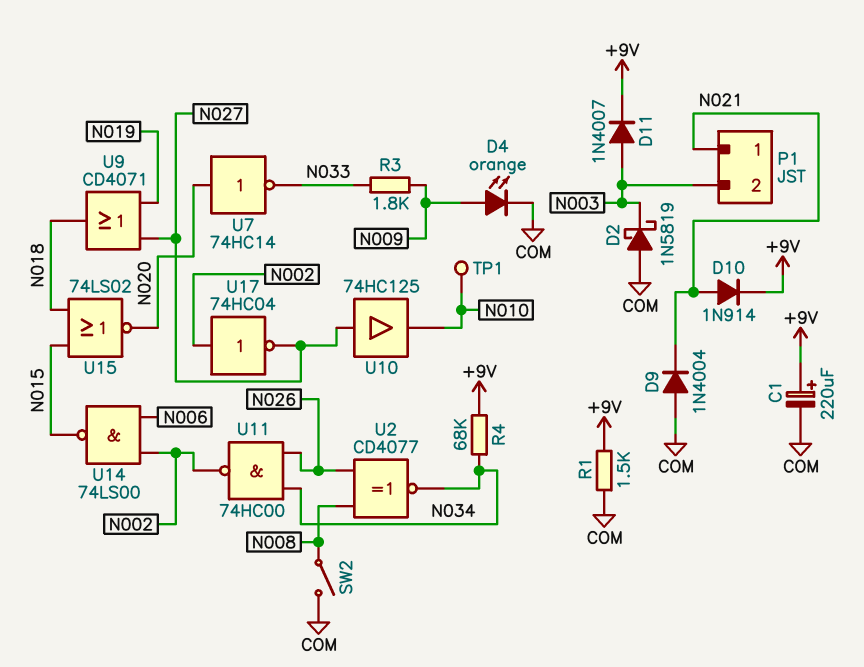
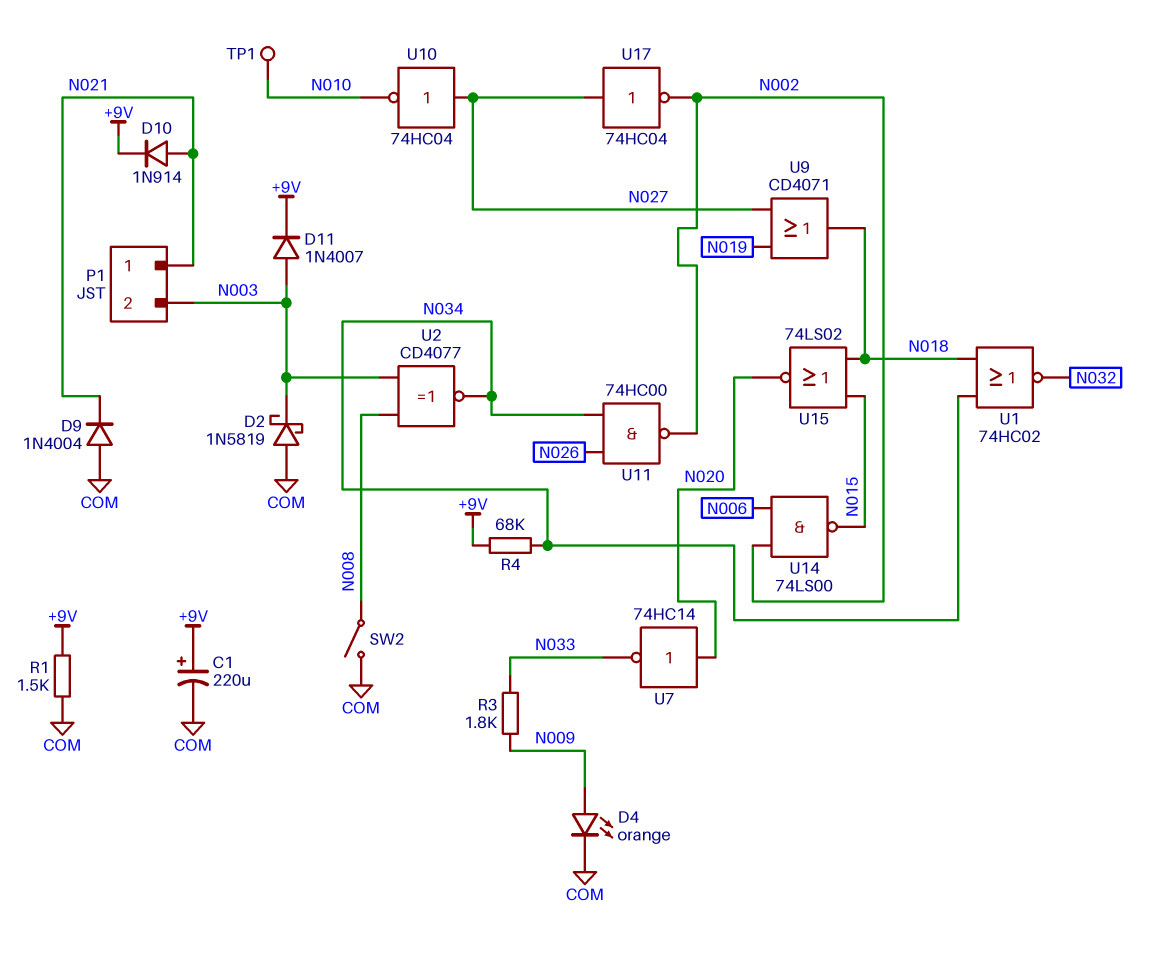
U1: none -> NOR 74HC02 (in N018, in N034, out N032)
U2: XNOR CD4077 (in N008, in N026, out N034) -> XNOR CD4077 (in N003, in N008, out N034)
U10: buffer 74HC125 (in N027, out N010) -> NOT 74HC04 (in N027, out N010)
U17: NOT 74HC04 (in N002, out N027) -> NOT 74HC04 (in N027, out N002)

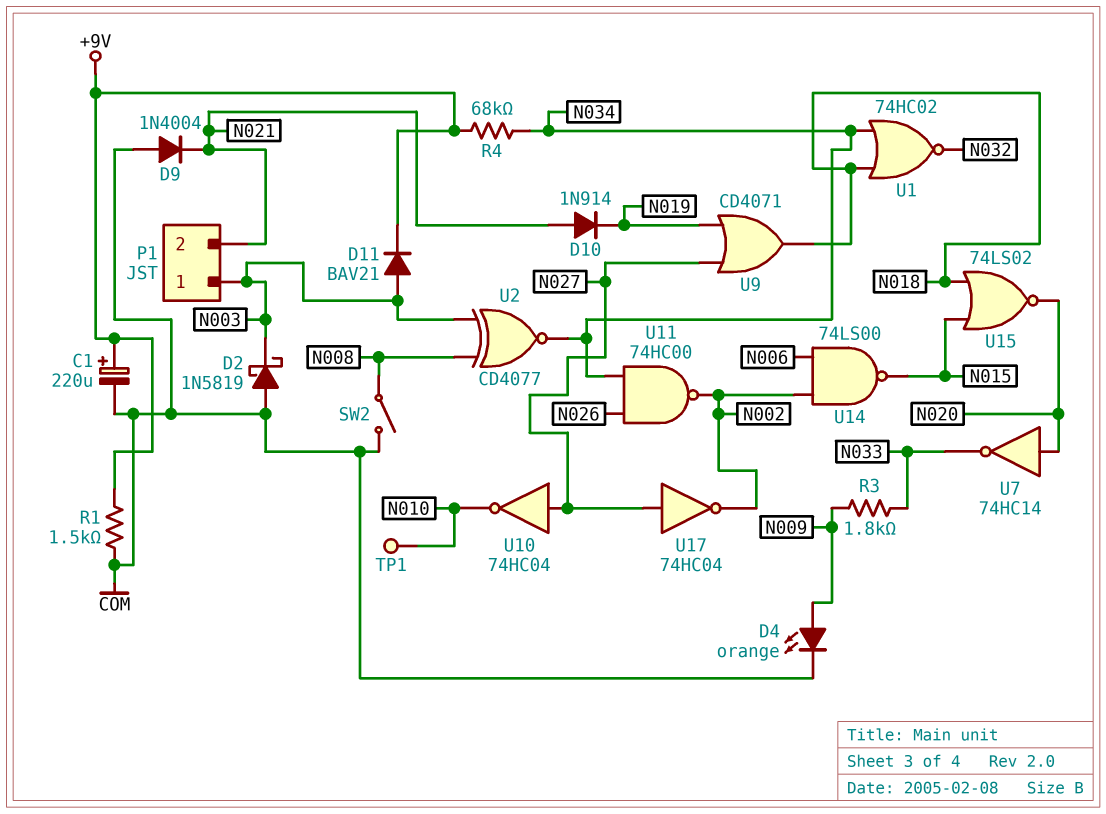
D10: diode 1N914 (A N021, K +9V) -> diode 1N914 (A N021, K N019)
D11: diode 1N4007 (A N003, K +9V) -> diode BAV21 (A N003, K +9V)
P1 pin 1: N021 -> N003
P1 pin 2: N003 -> N021

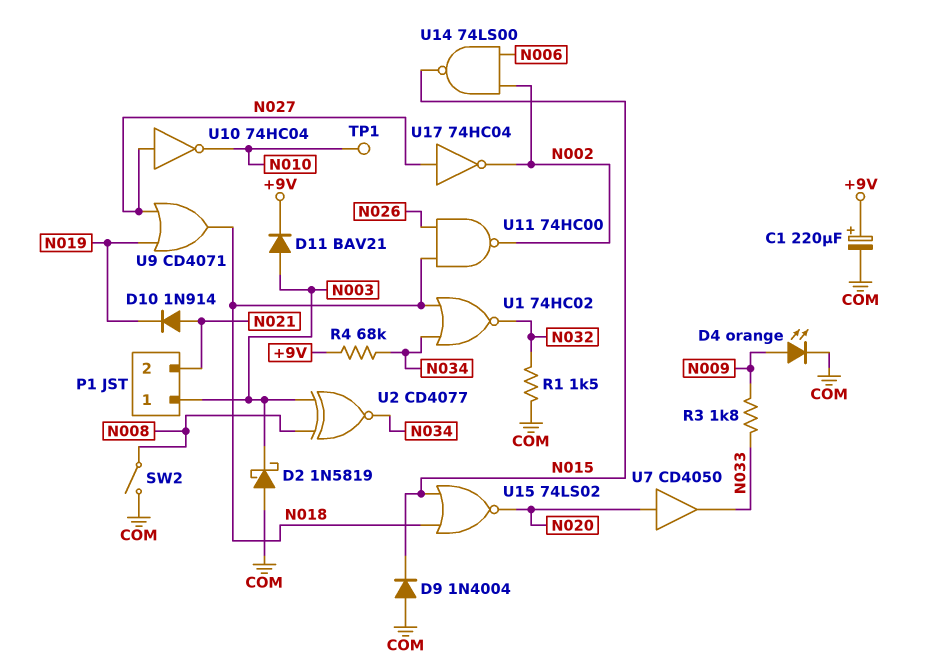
D9: diode 1N4004 (A COM, K N021) -> diode 1N4004 (A COM, K N015)
R1: 1.5k (+9V, COM) -> 1.5k (COM, N032)
U7: NOT 74HC14 (in N020, out N033) -> buffer CD4050 (in N020, out N033)
U11: NAND 74HC00 (in N026, in N034, out N002) -> NAND 74HC00 (in N018, in N026, out N002)

